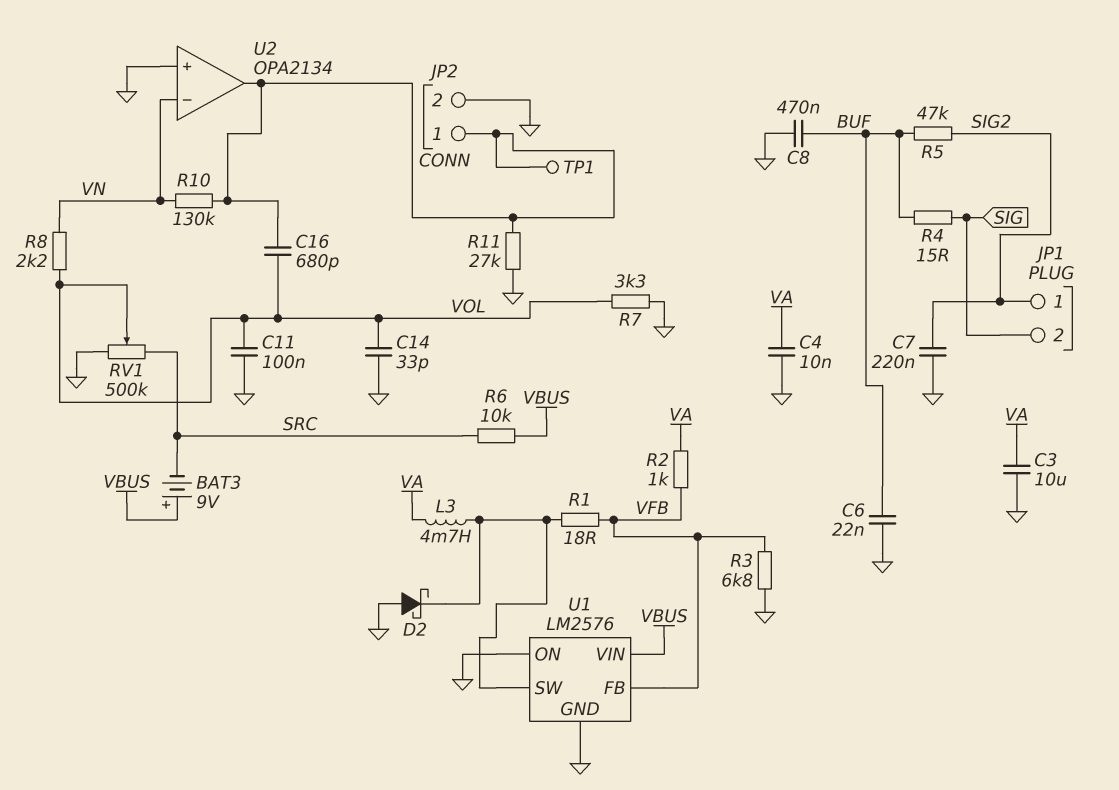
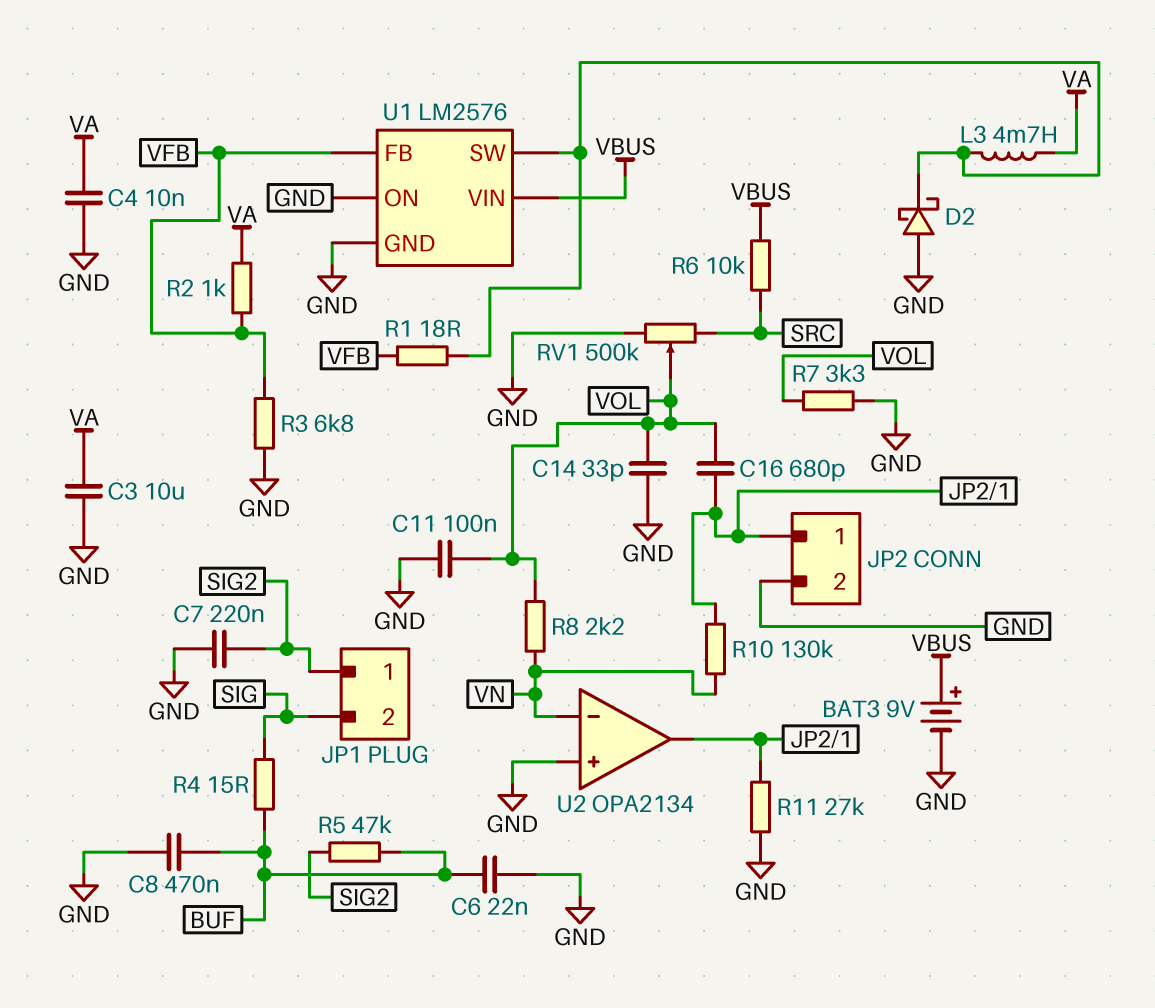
BAT3: 9V (plus VBUS, minus SRC) -> 9V (plus VBUS, minus GND)
TP1: test point (JP2/1) -> none

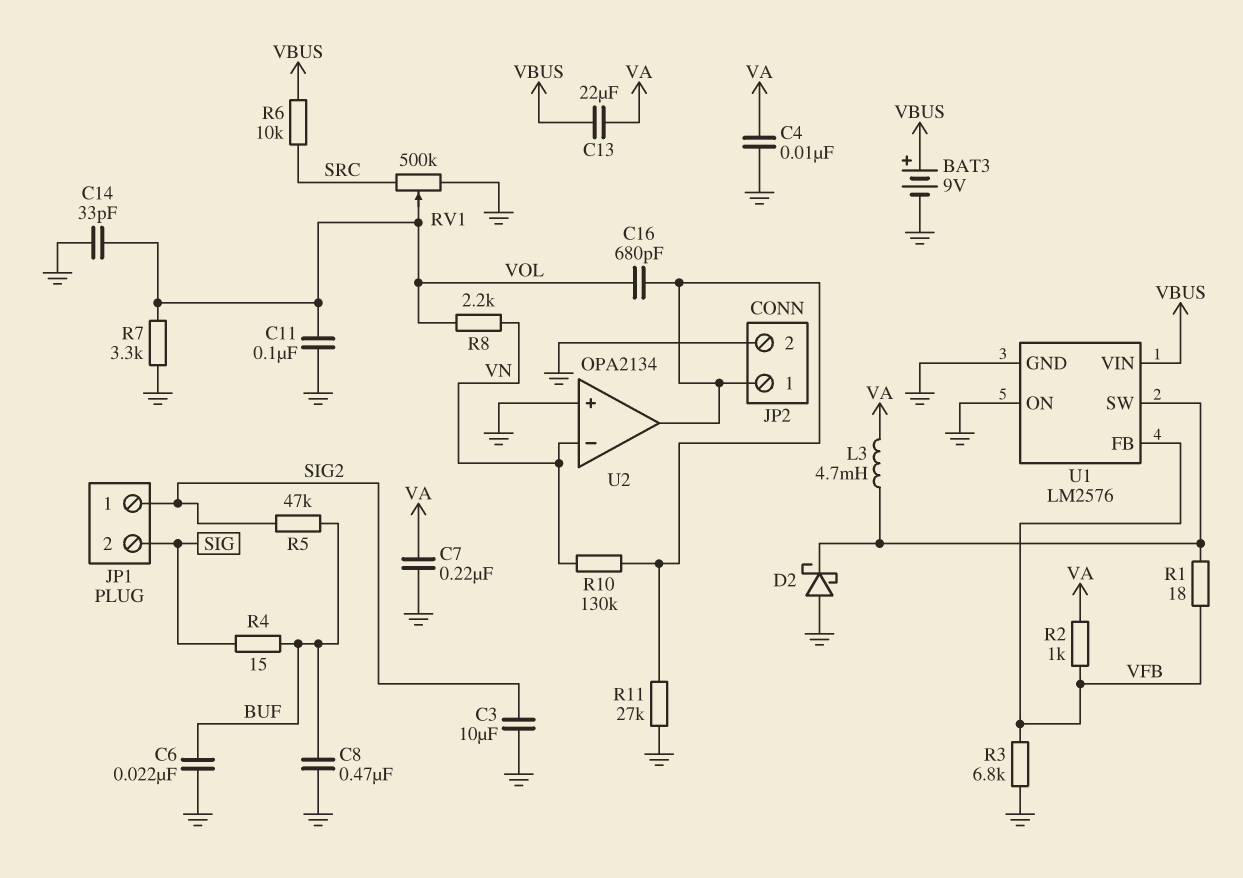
C3: 10uF (GND, VA) -> 10uF (GND, SIG2)
C7: 220nF (GND, SIG2) -> 220nF (GND, VA)
C13: none -> 22uF (VA, VBUS)

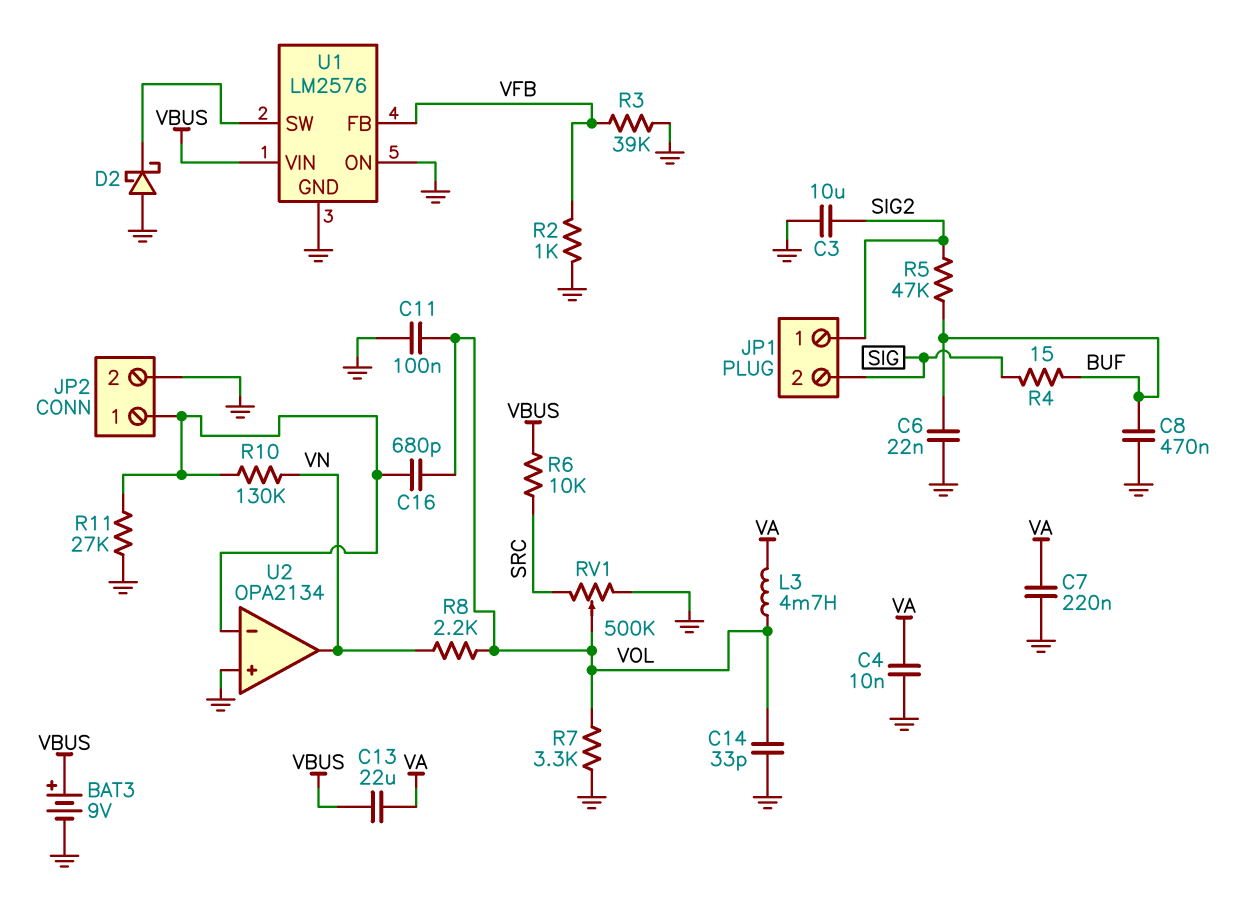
L3: 4.7mH (U1/SW, VA) -> 4.7mH (VA, VOL)
R1: 18 (U1/SW, VFB) -> none
R2: 1k (VA, VFB) -> 1k (GND, VFB)
R3: 6.8k (GND, VFB) -> 39k (GND, VFB)
U2 pin in-: VN -> JP2/1
U2 pin out: JP2/1 -> VN

